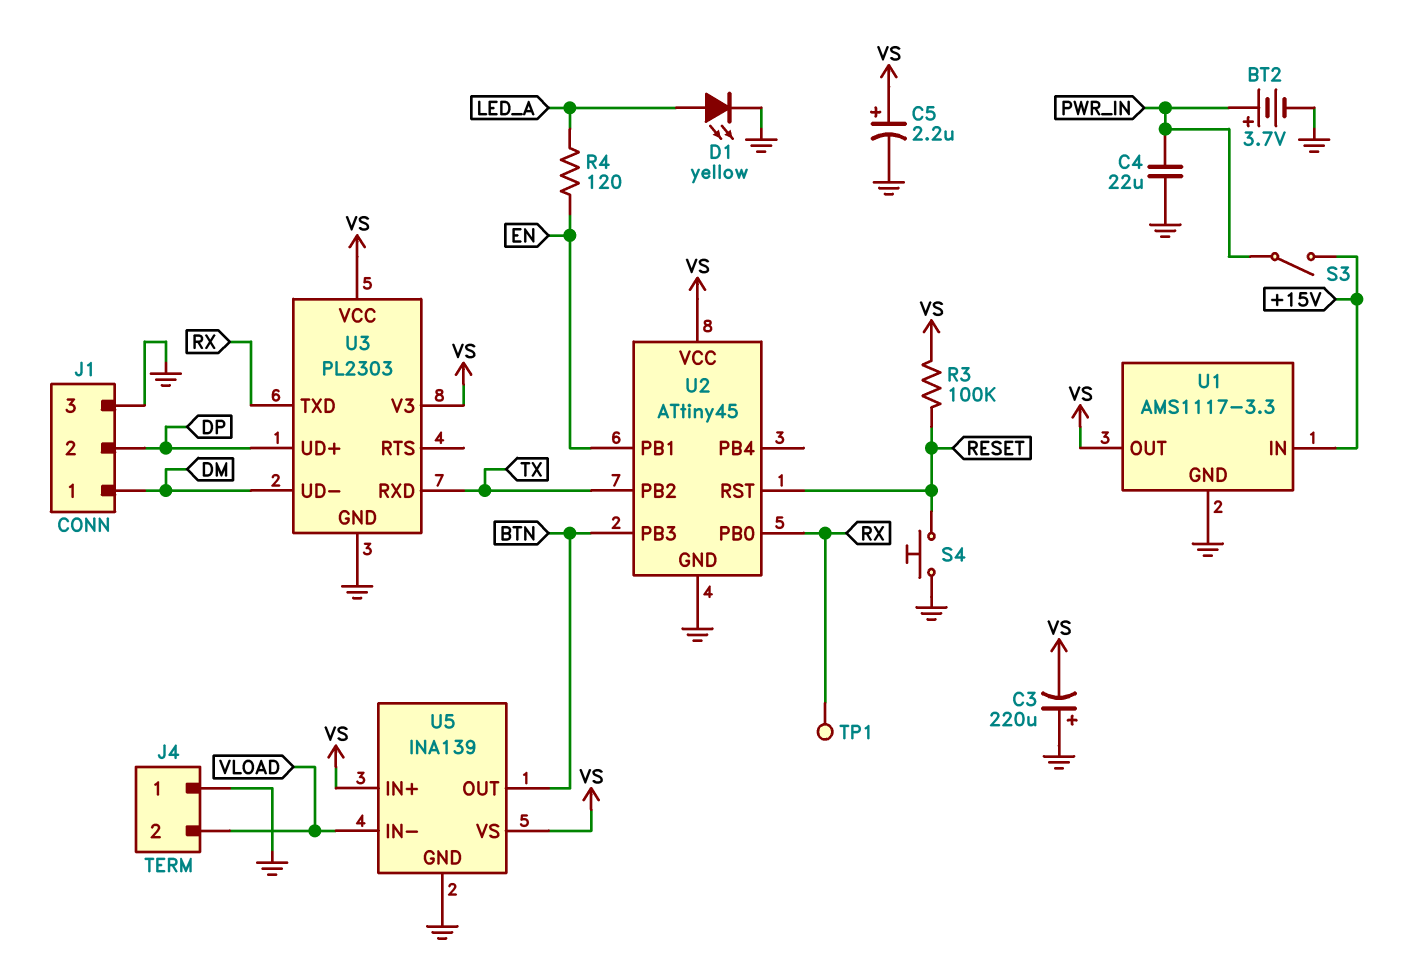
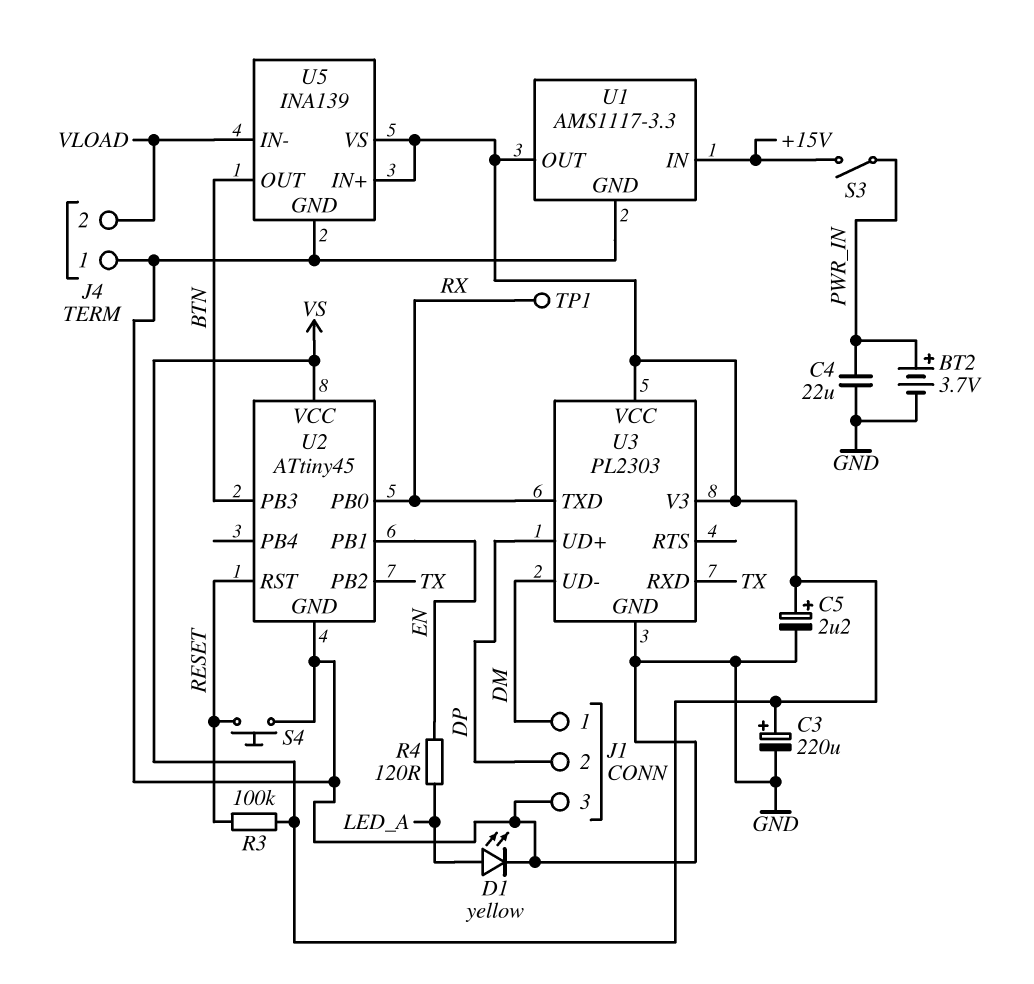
C3: 220uF (plus GND, minus VS) -> 220uF (plus VS, minus GND)

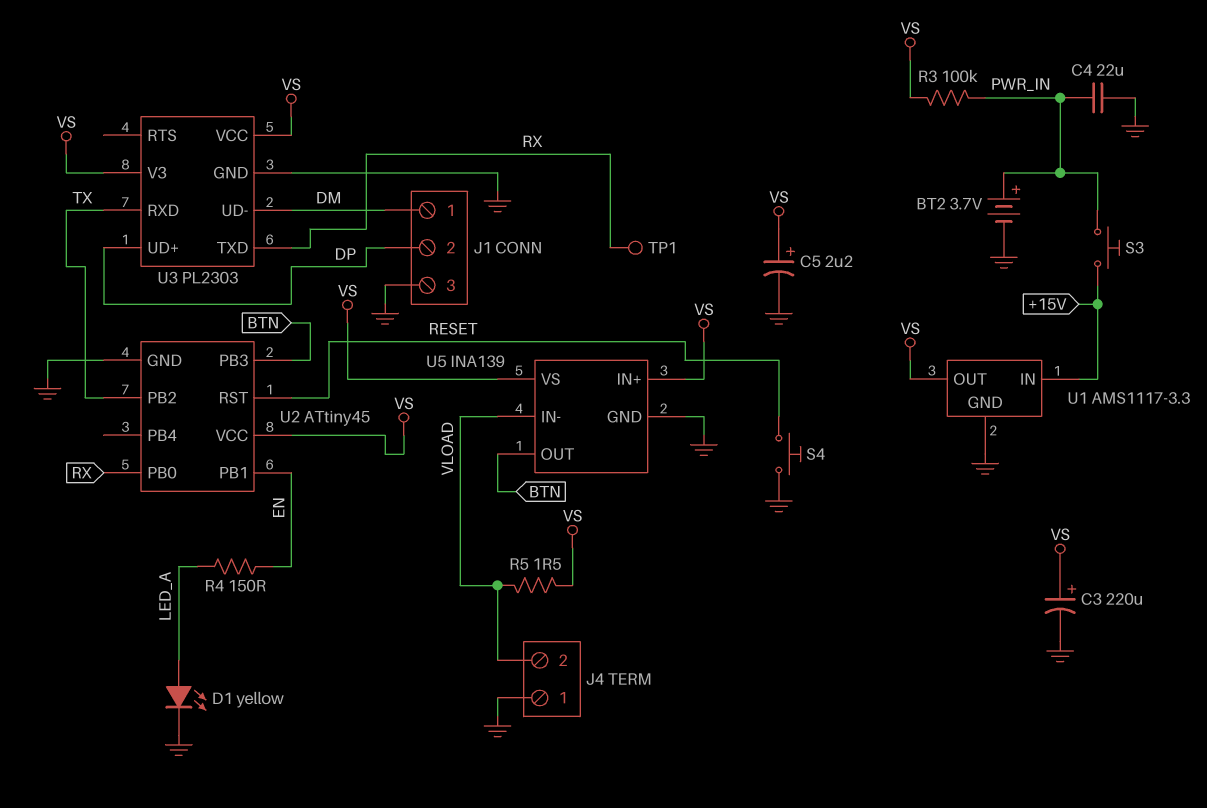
R3: 100k (RESET, VS) -> 100k (PWR_IN, VS)
R4: 120 (EN, LED_A) -> 150 (EN, LED_A)
R5: none -> 1.5 (VLOAD, VS)
S3: switch (+15V, PWR_IN) -> button (+15V, PWR_IN)

